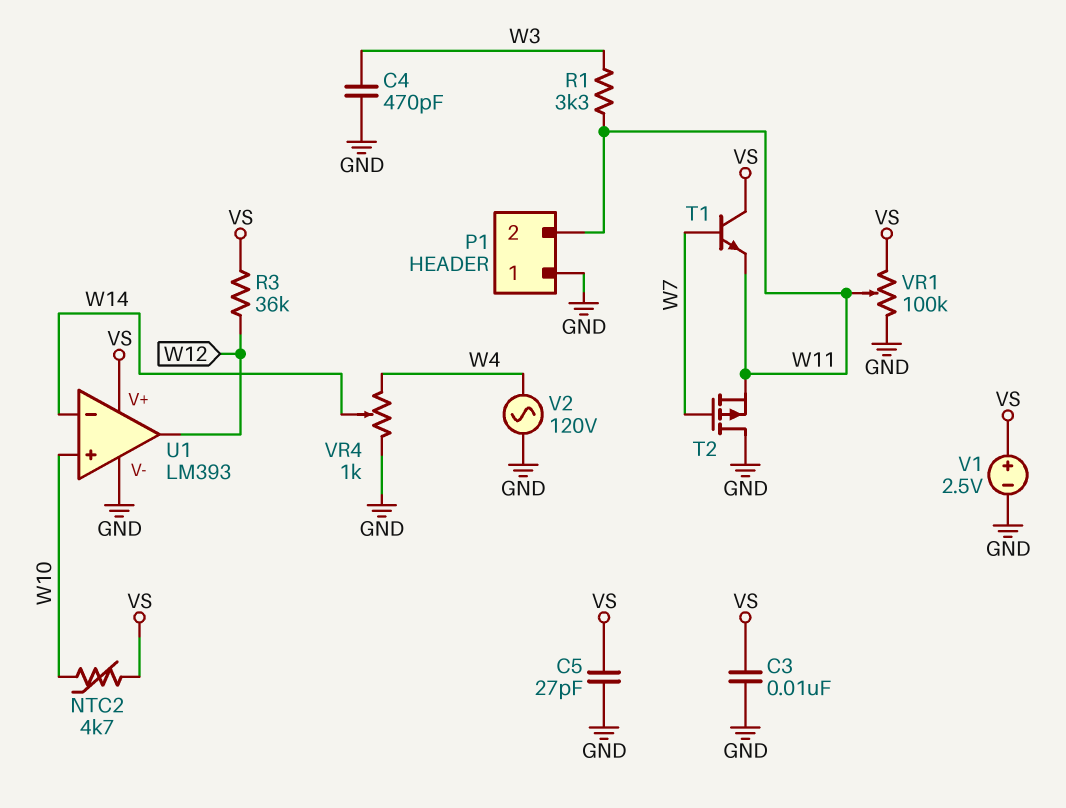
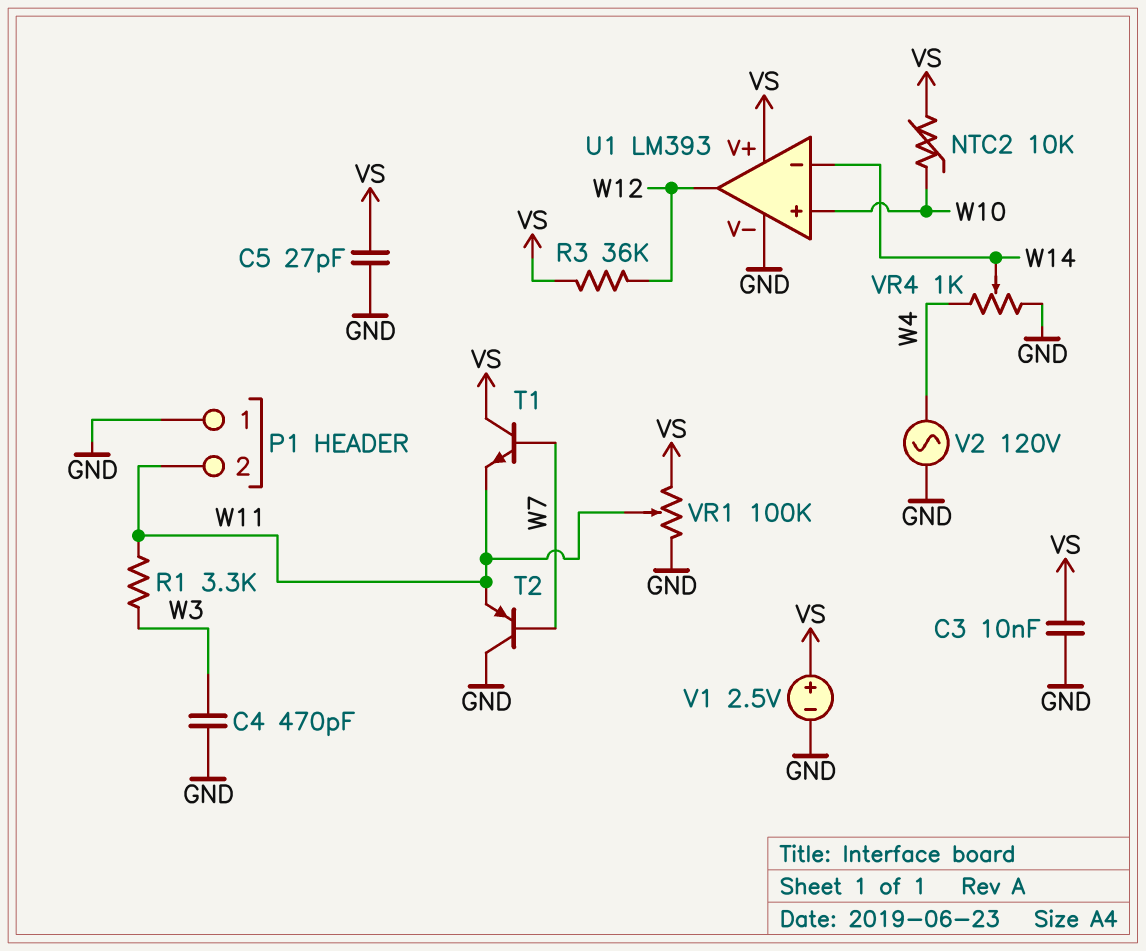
NTC2: 4.7k (VS, W10) -> 10k (VS, W10)
T2: PMOS (G W7, D GND, S W11) -> PNP (B W7, C GND, E W11)

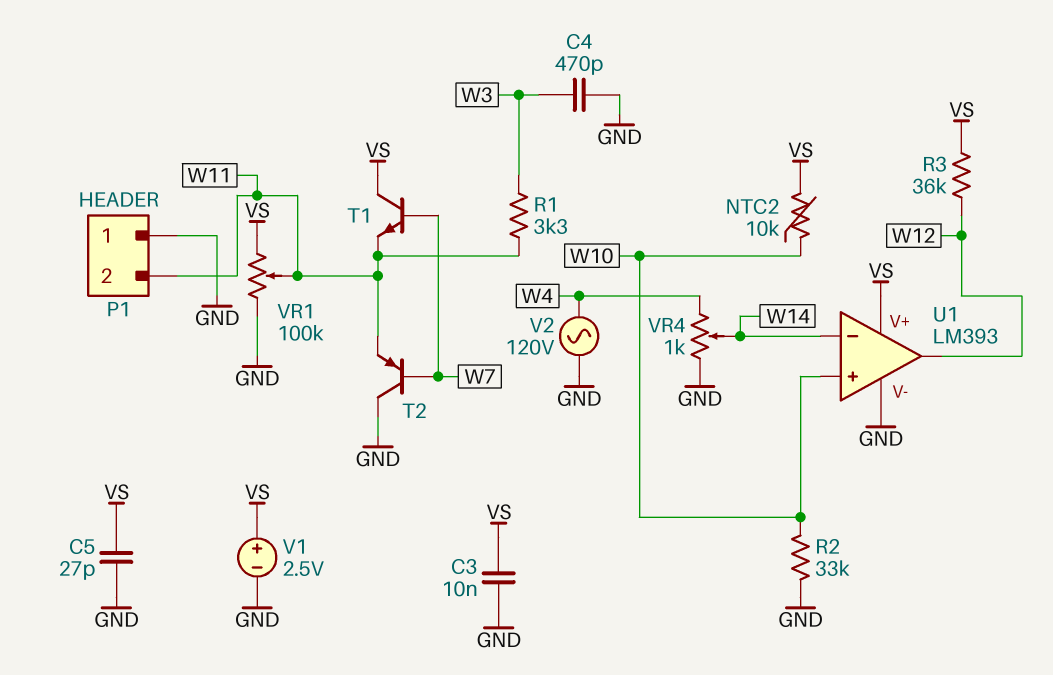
R2: none -> 33k (GND, W10)

